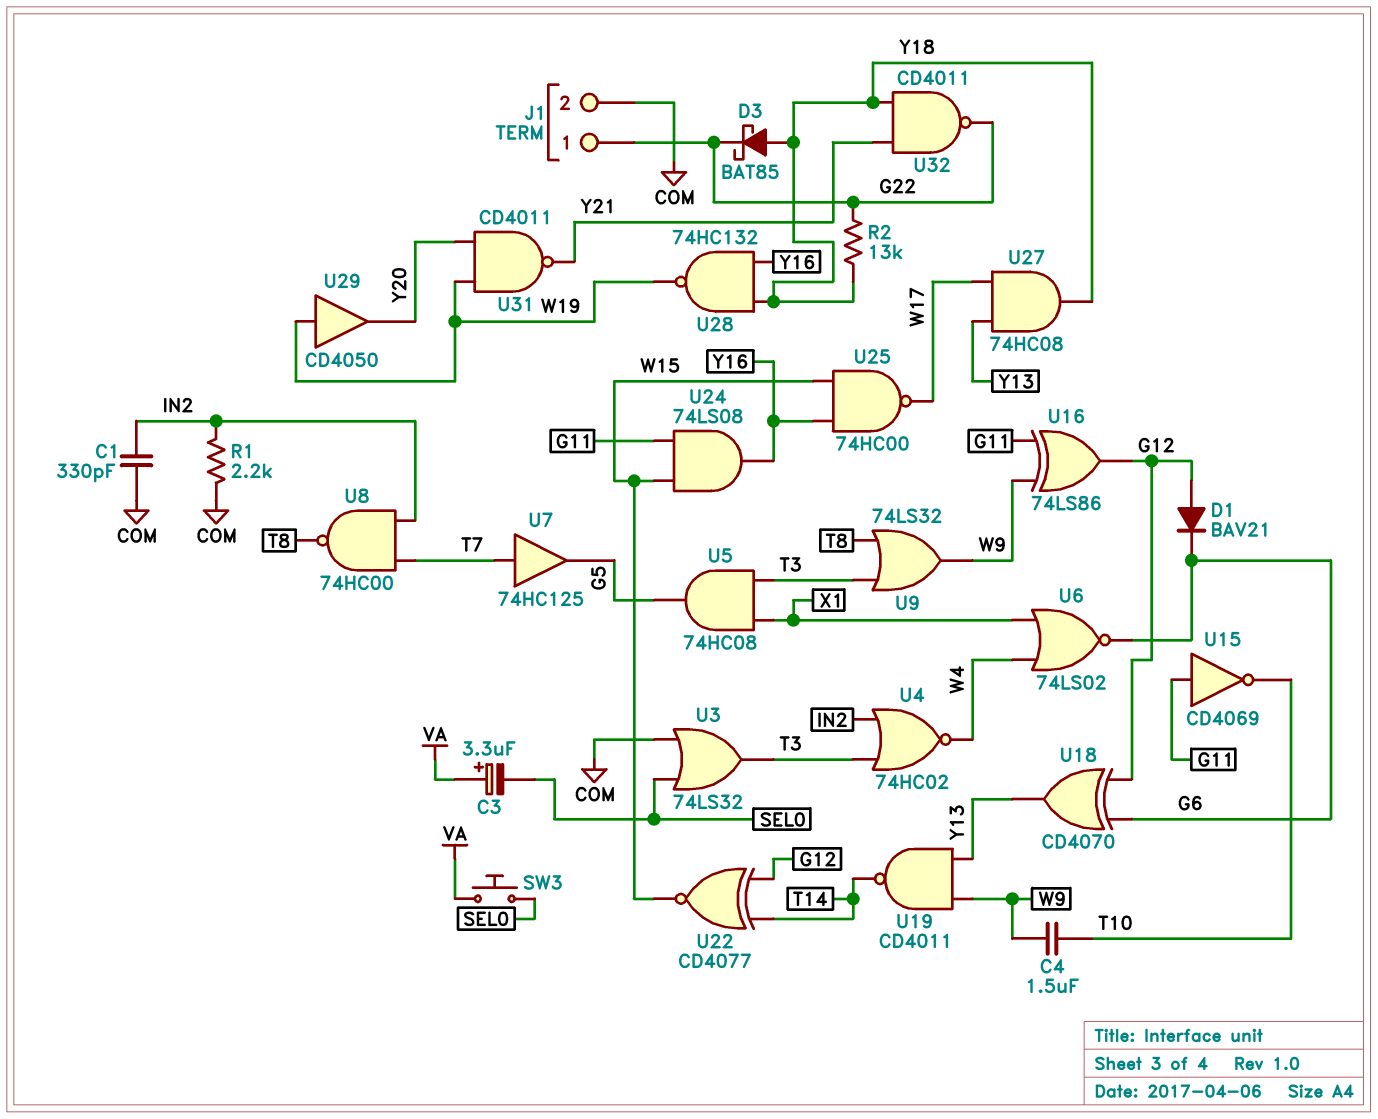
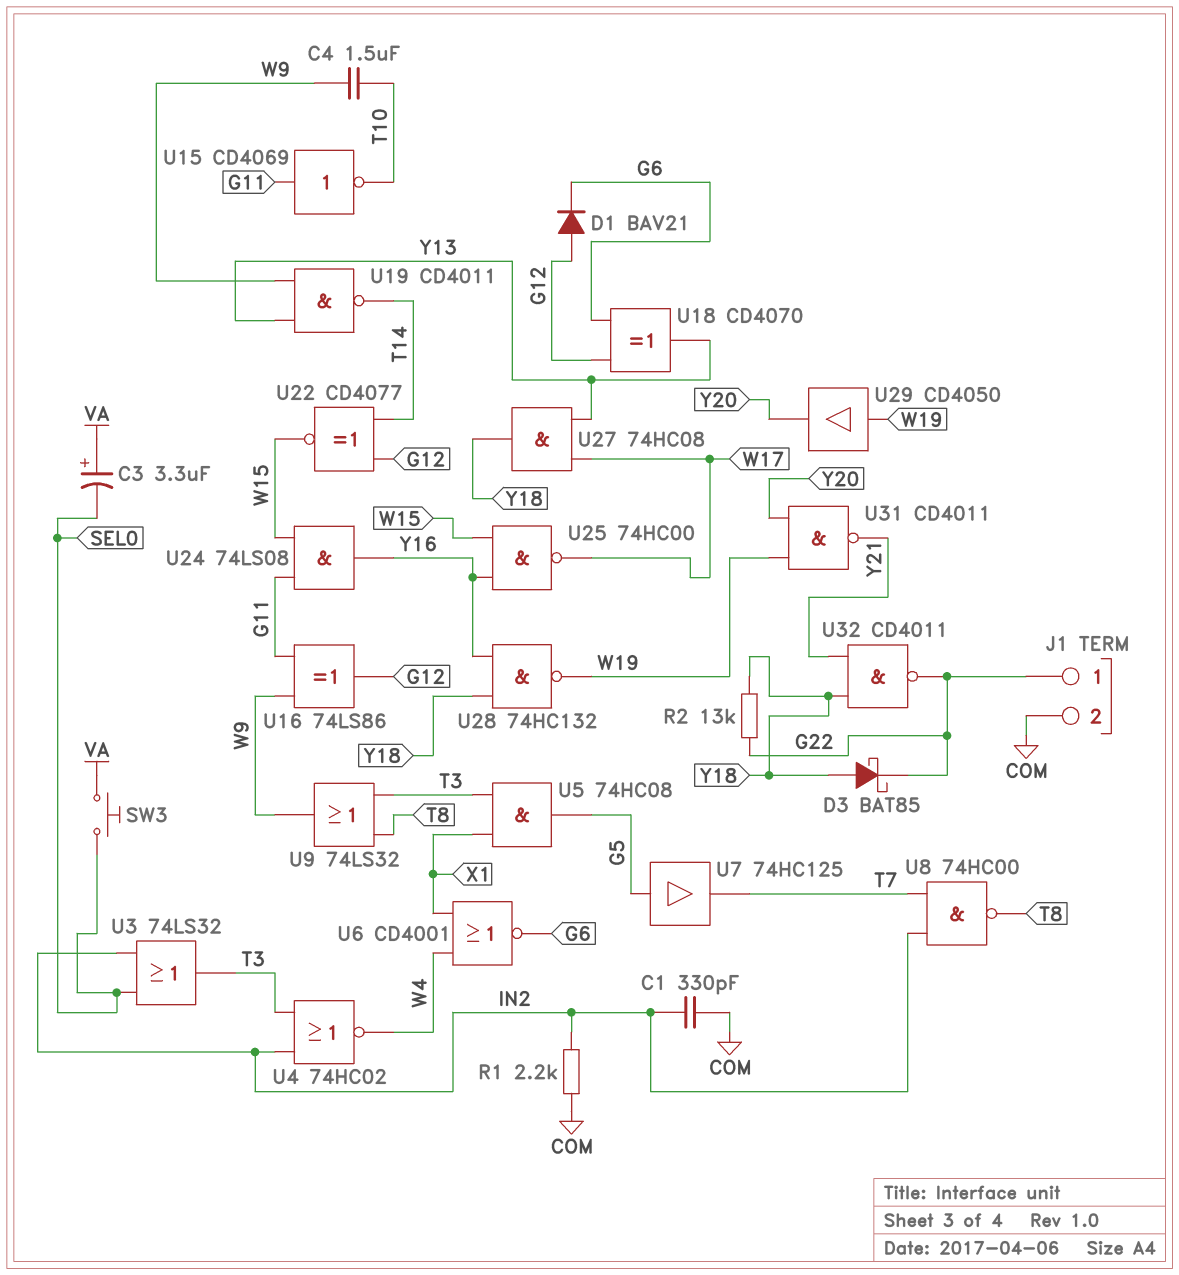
U3: OR 74LS32 (in COM, in SEL0, out T3) -> OR 74LS32 (in IN2, in SEL0, out T3)
U6: NOR 74LS02 (in W4, in X1, out G6) -> NOR CD4001 (in W4, in X1, out G6)
U7: buffer 74HC125 (in T7, out G5) -> buffer 74HC125 (in G5, out T7)

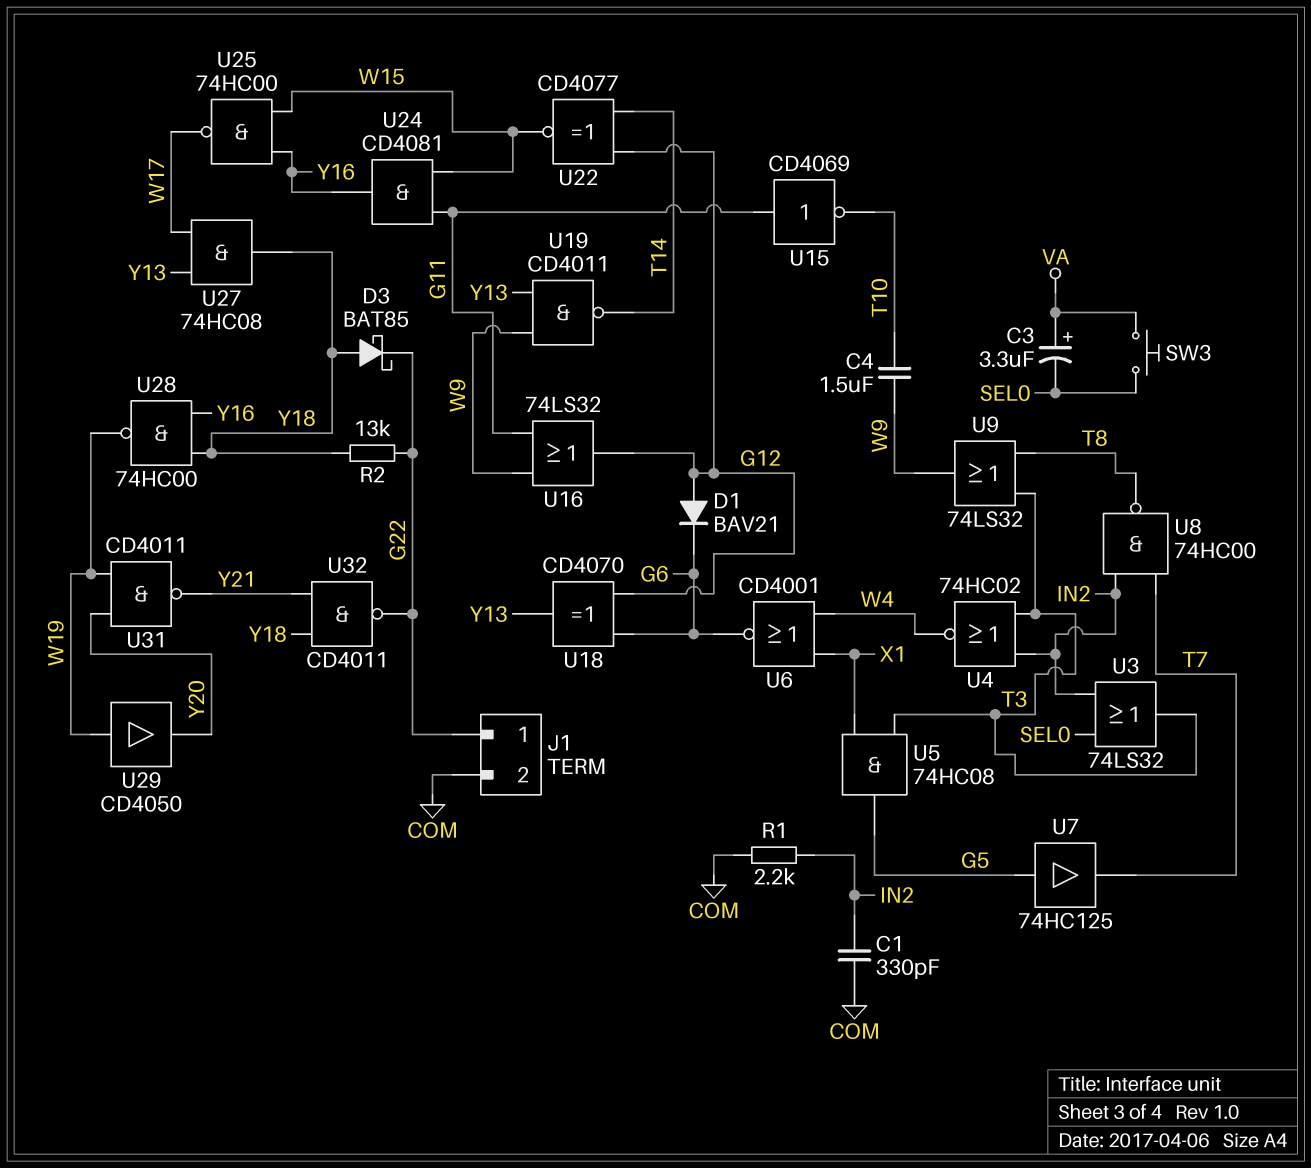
U16: XOR 74LS86 (in G11, in W9, out G12) -> OR 74LS32 (in G11, in W9, out G12)
U24: AND 74LS08 (in G11, in W15, out Y16) -> AND CD4081 (in G11, in W15, out Y16)
U28: NAND 74HC132 (in Y16, in Y18, out W19) -> NAND 74HC00 (in Y16, in Y18, out W19)

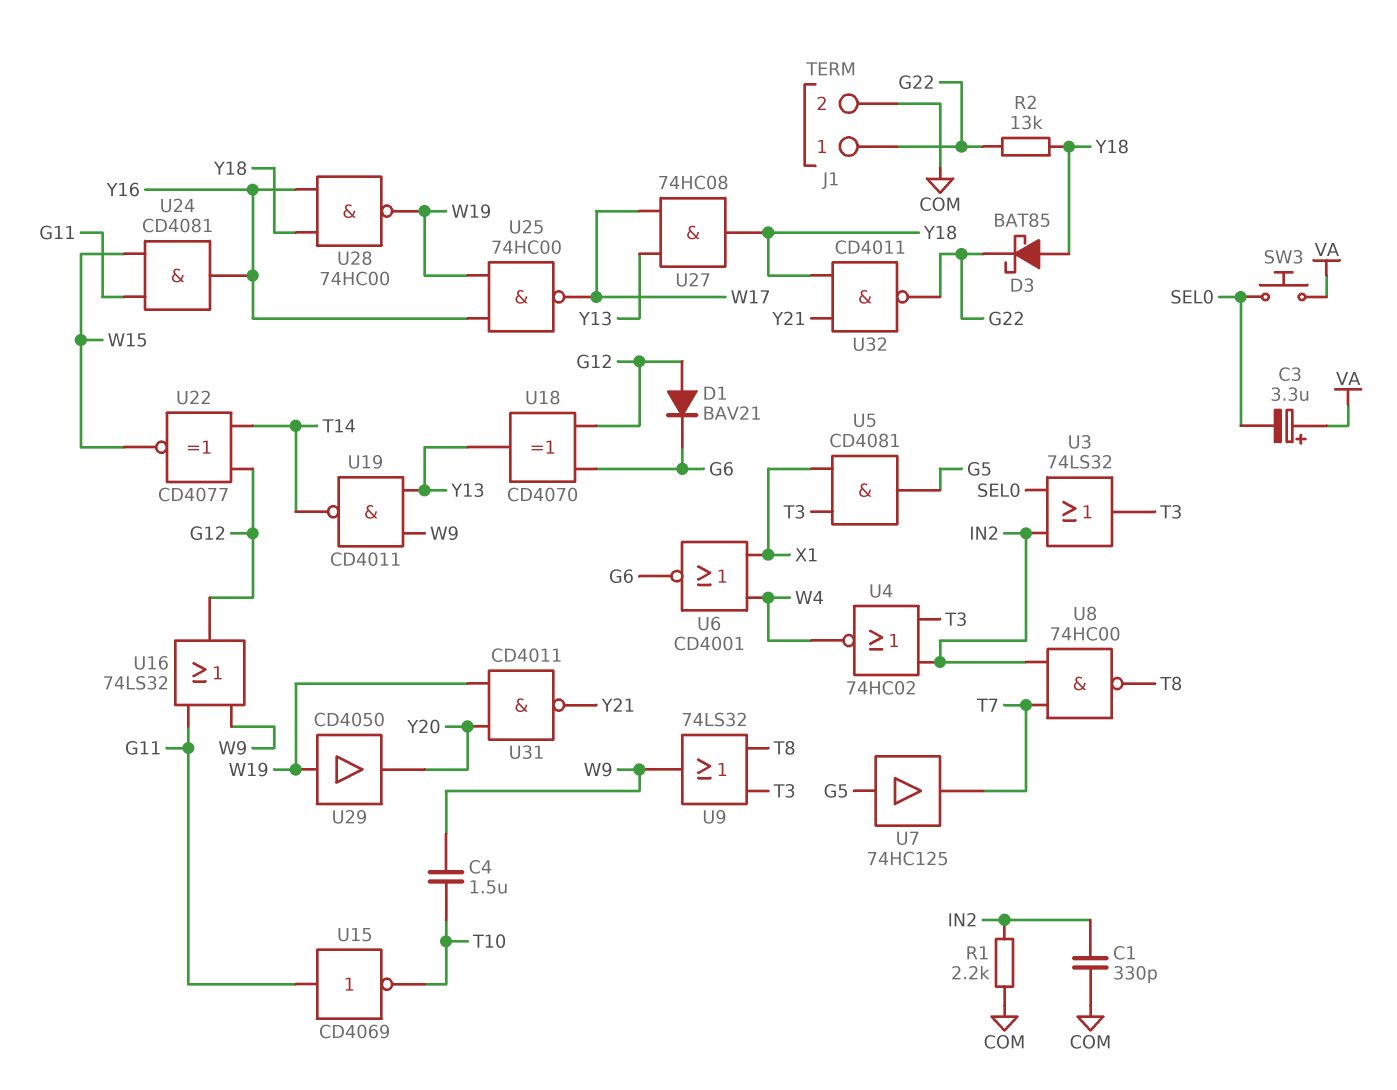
U5: AND 74HC08 (in T3, in X1, out G5) -> AND CD4081 (in T3, in X1, out G5)
U25: NAND 74HC00 (in W15, in Y16, out W17) -> NAND 74HC00 (in W19, in Y16, out W17)

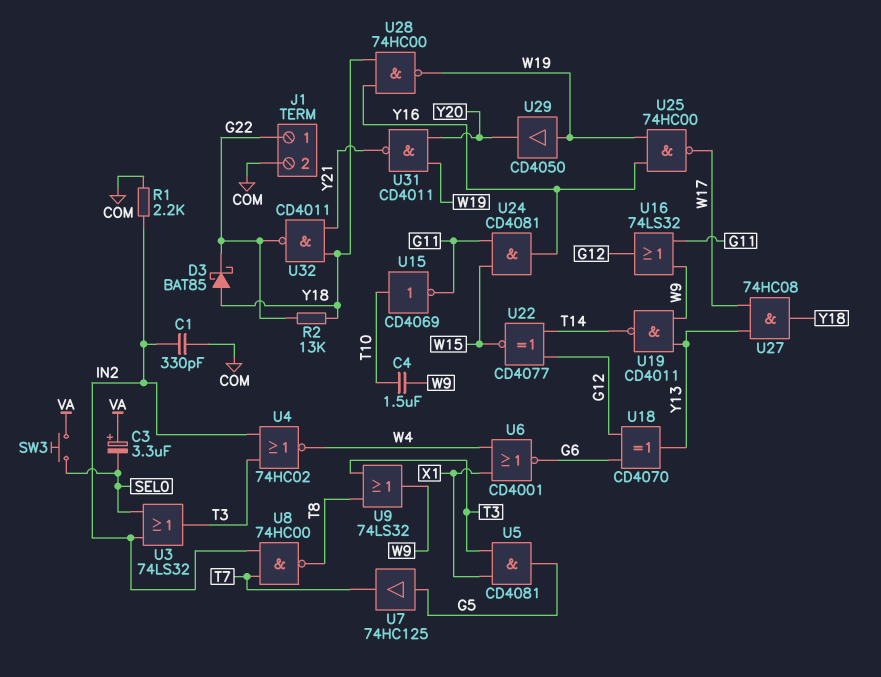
D1: diode BAV21 (A G12, K G6) -> none
U15: NOT CD4069 (in G11, out T10) -> NOT CD4069 (in T10, out G11)

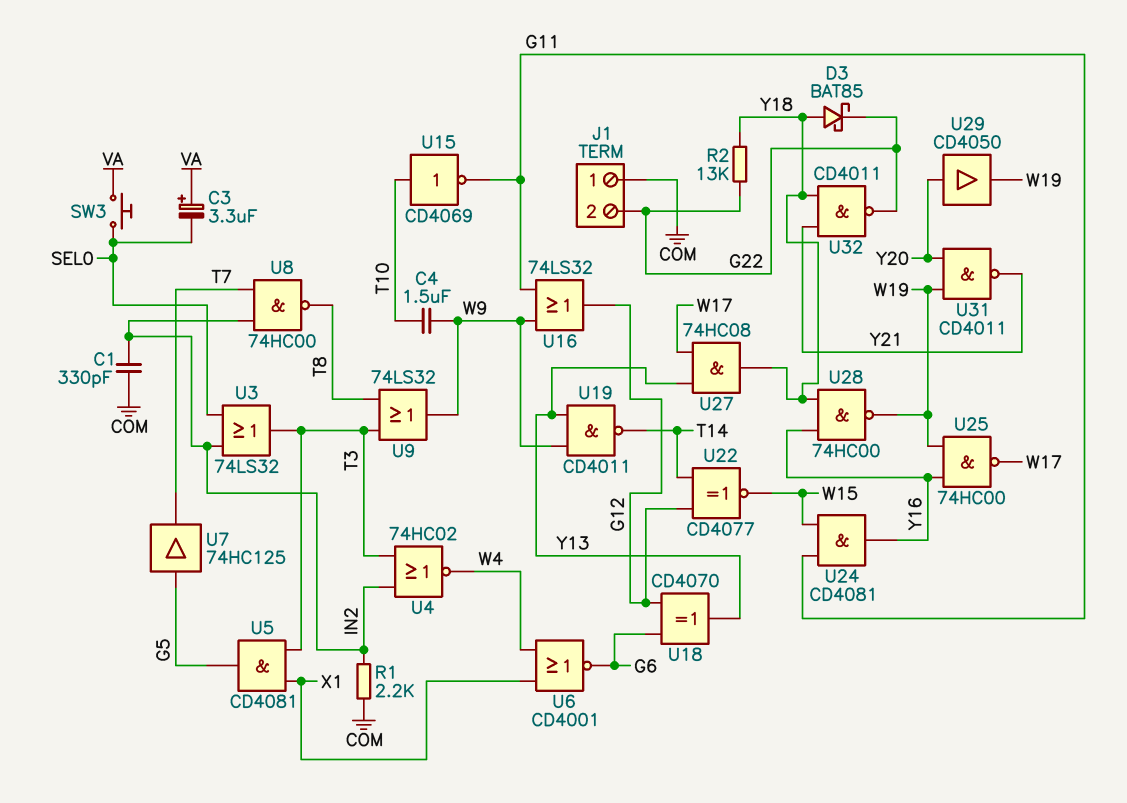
J1 pin 1: G22 -> COM
J1 pin 2: COM -> G22
U29: buffer CD4050 (in W19, out Y20) -> buffer CD4050 (in Y20, out W19)

